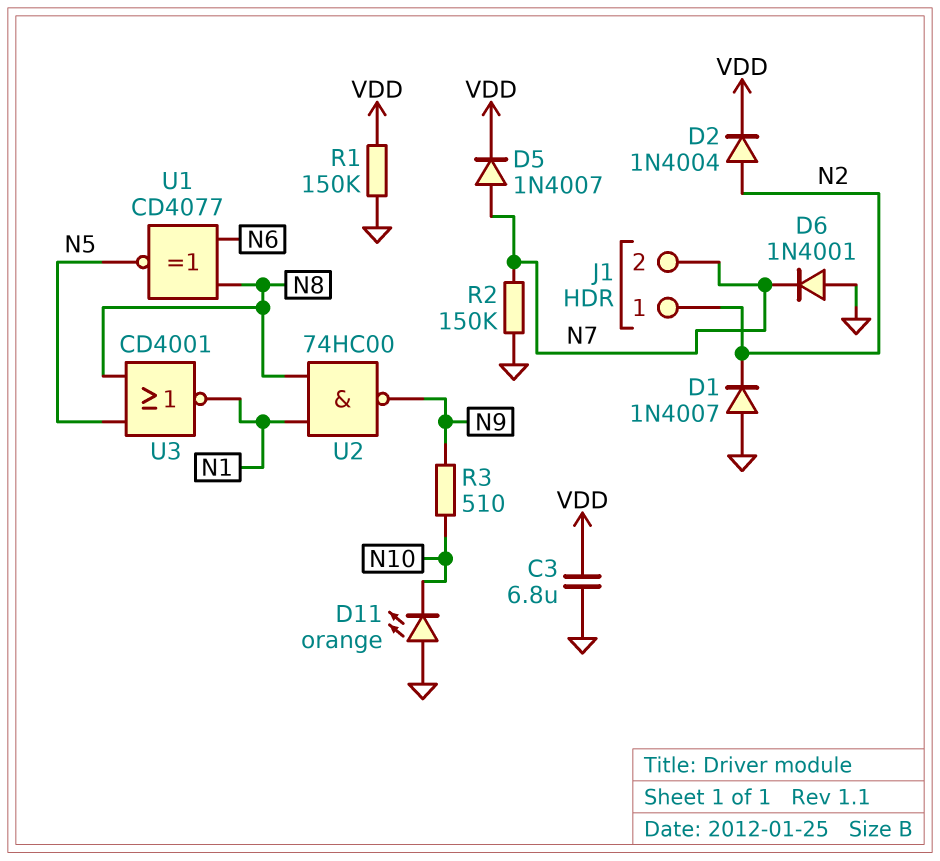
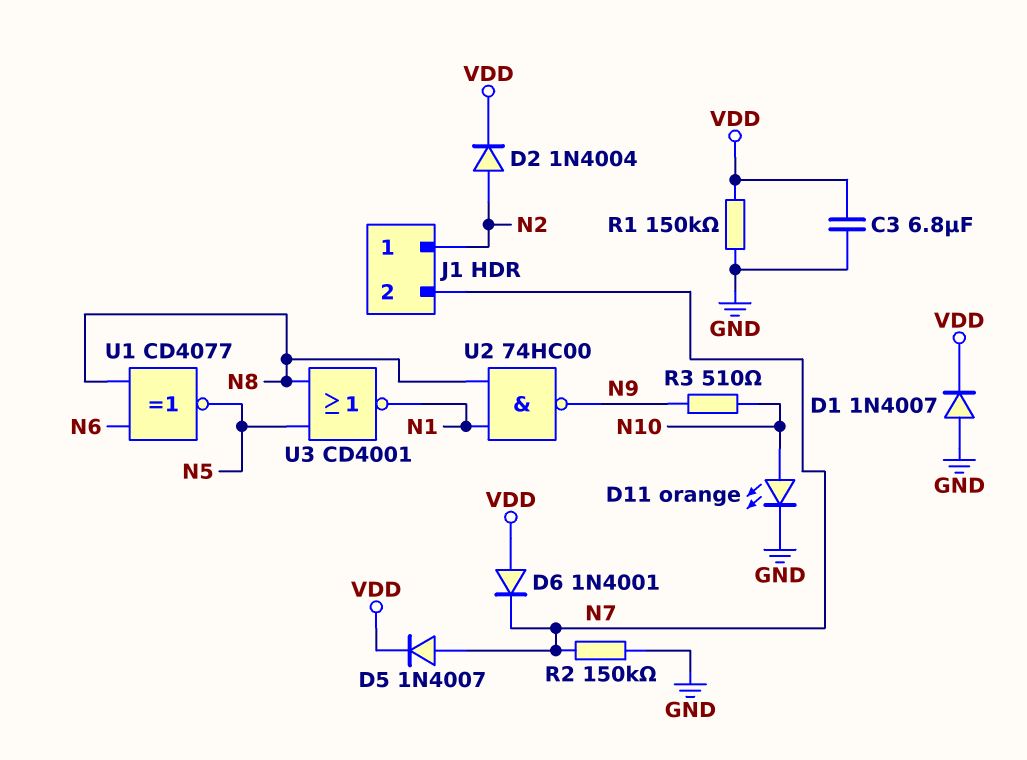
D1: diode 1N4007 (A GND, K N2) -> diode 1N4007 (A GND, K VDD)
D6: diode 1N4001 (A GND, K N7) -> diode 1N4001 (A VDD, K N7)
D11: LED orange (A GND, K N10) -> LED orange (A N10, K GND)

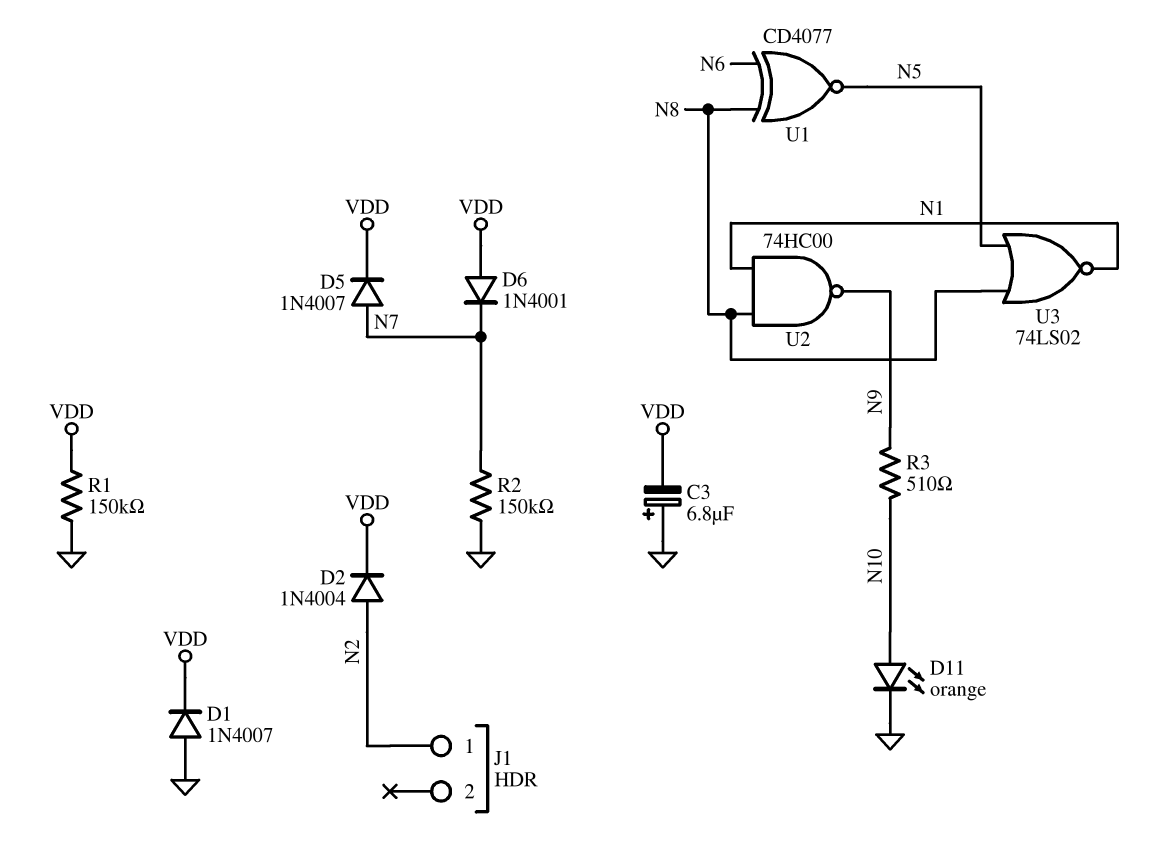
C3: 6.8uF (GND, VDD) -> 6.8uF (plus GND, minus VDD)
J1 pin 2: N7 -> none
U3: NOR CD4001 (in N5, in N8, out N1) -> NOR 74LS02 (in N5, in N8, out N1)

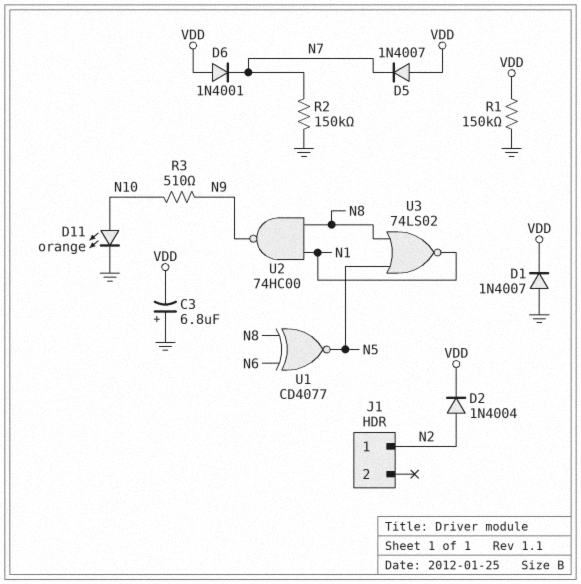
D5: diode 1N4007 (A N7, K VDD) -> diode 1N4007 (A VDD, K N7)

